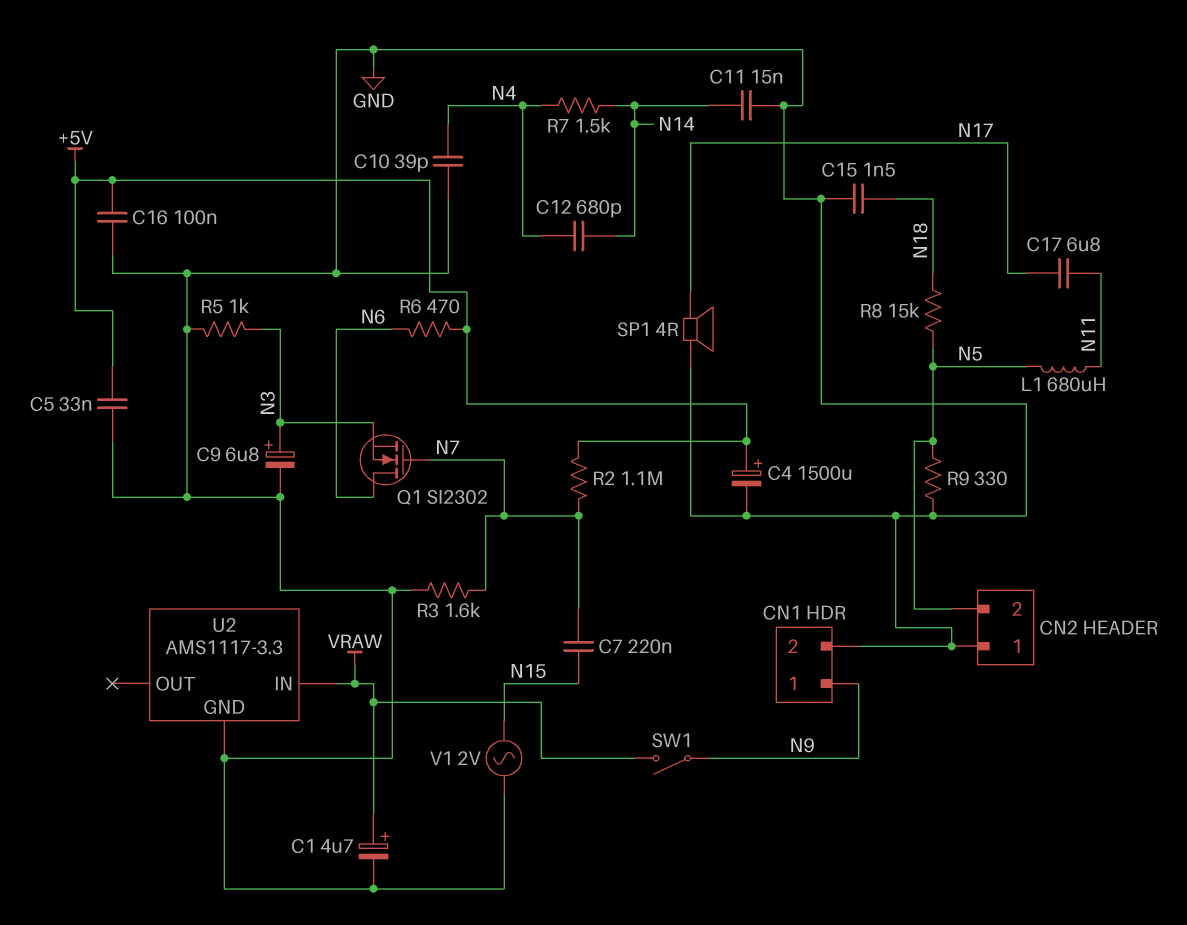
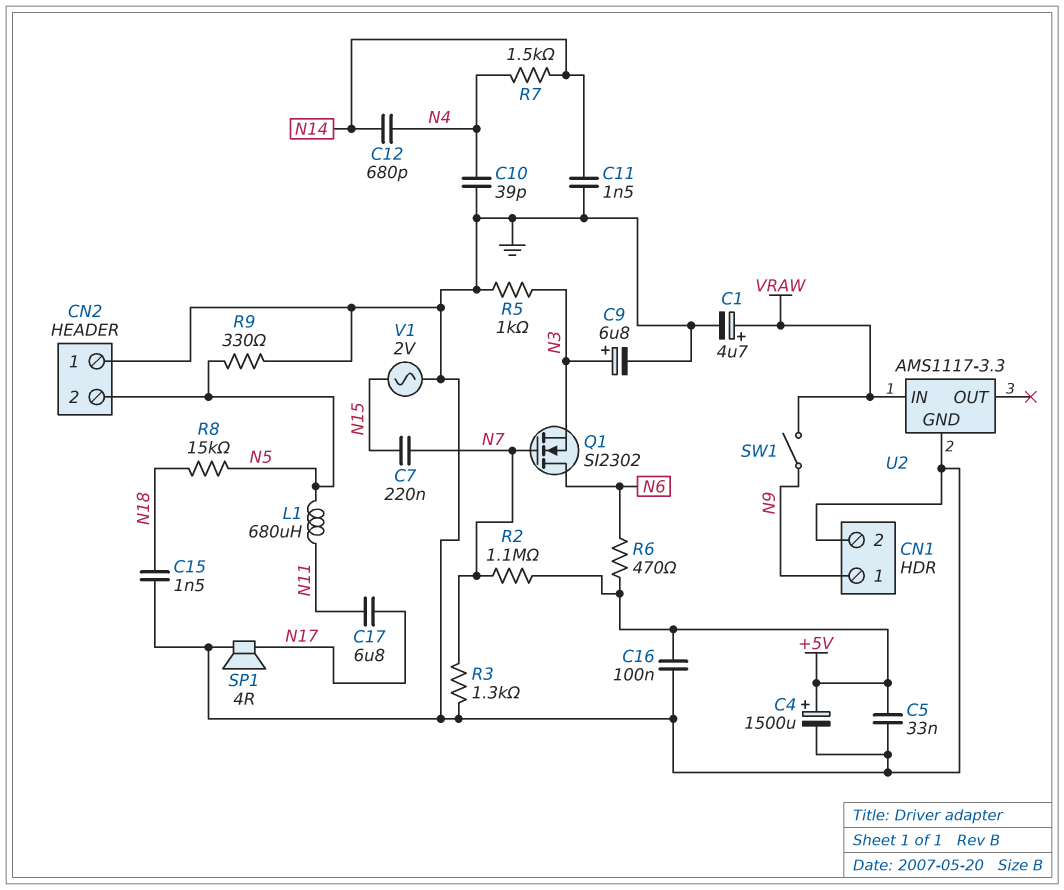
C11: 15nF (GND, N14) -> 1.5nF (GND, N14)
R3: 1.6k (GND, N7) -> 1.3k (GND, N7)

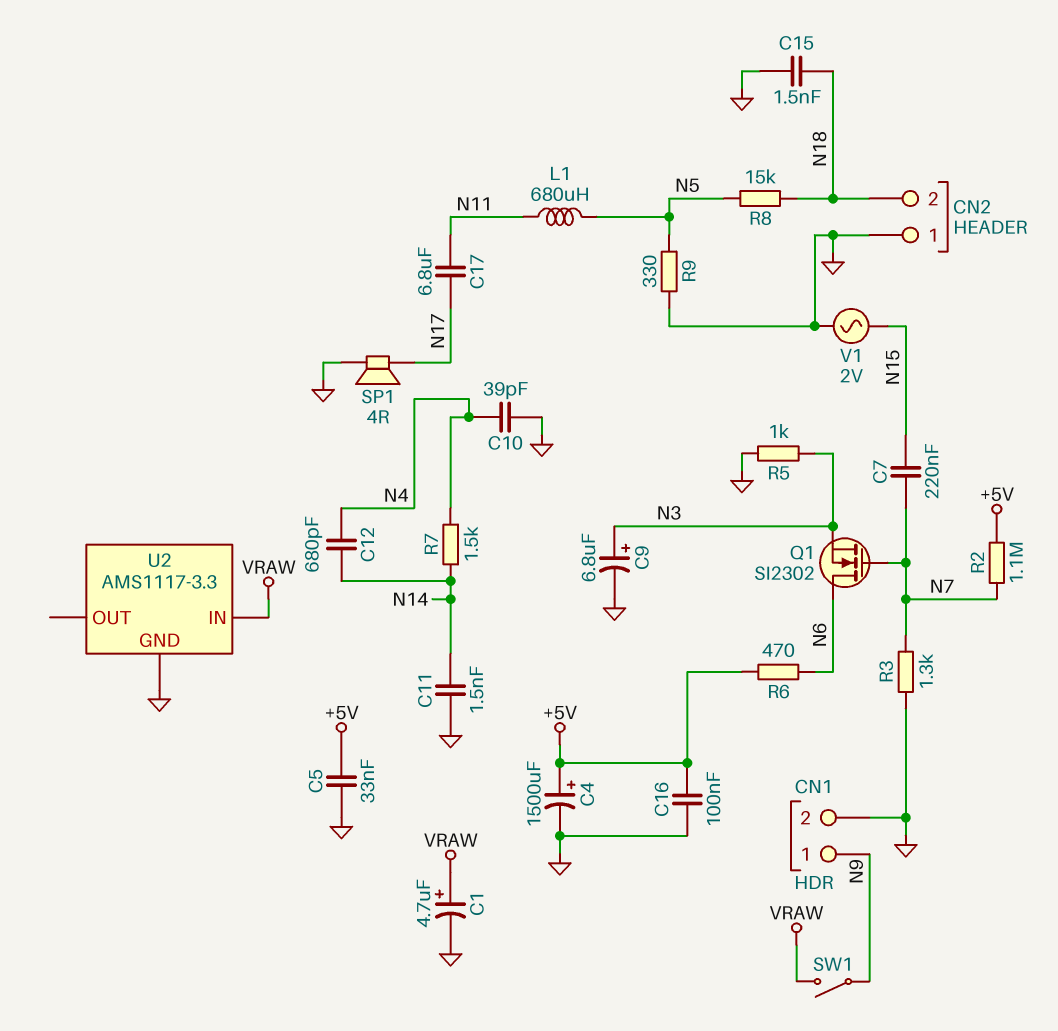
CN2 pin 2: N5 -> N18

